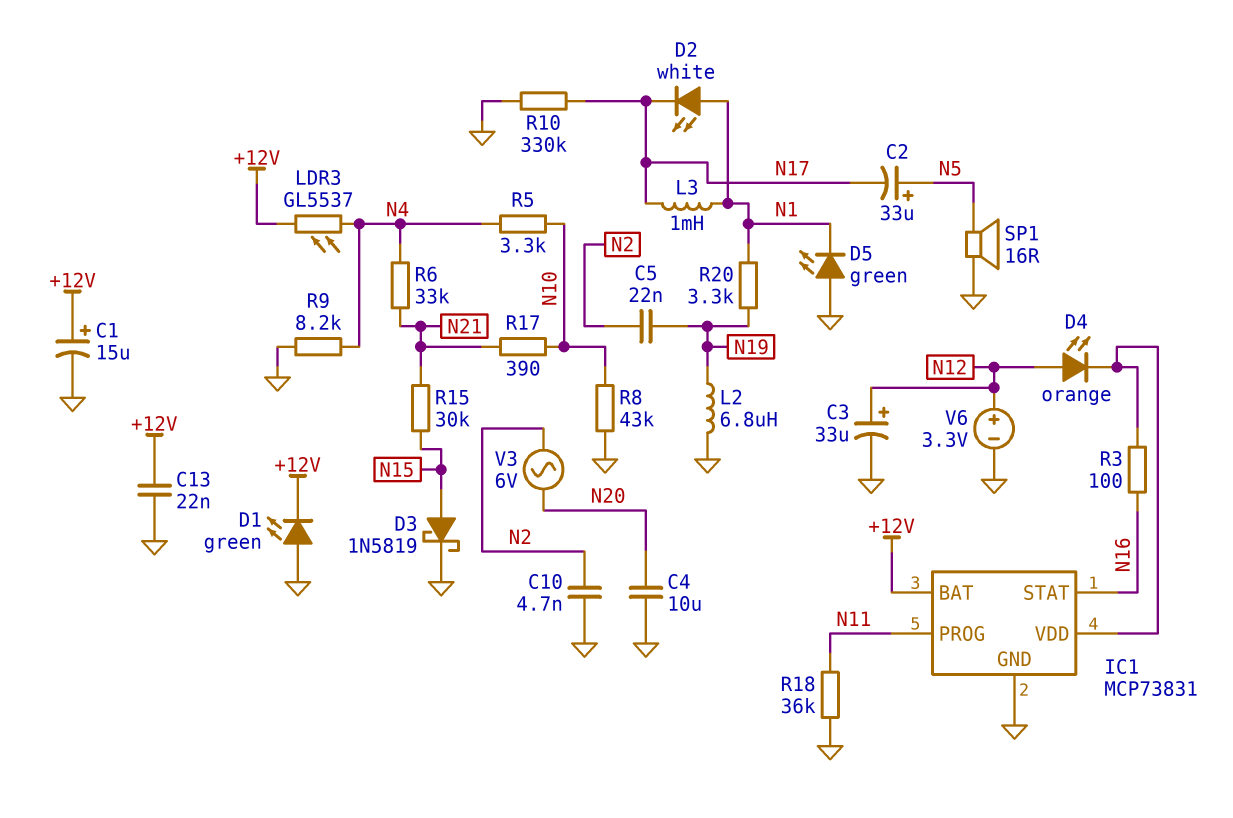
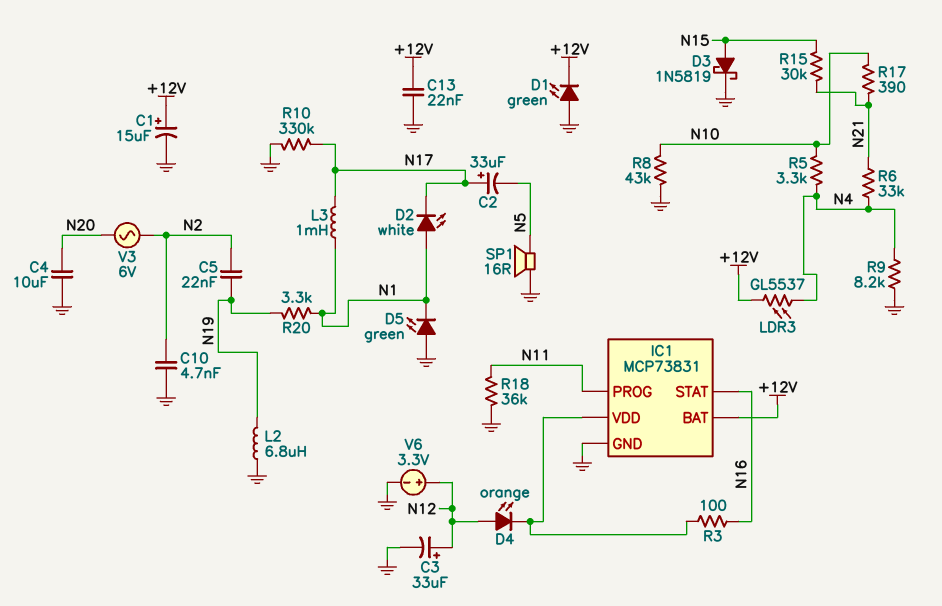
C2: 33uF (plus N5, minus N17) -> 33uF (plus N17, minus N5)

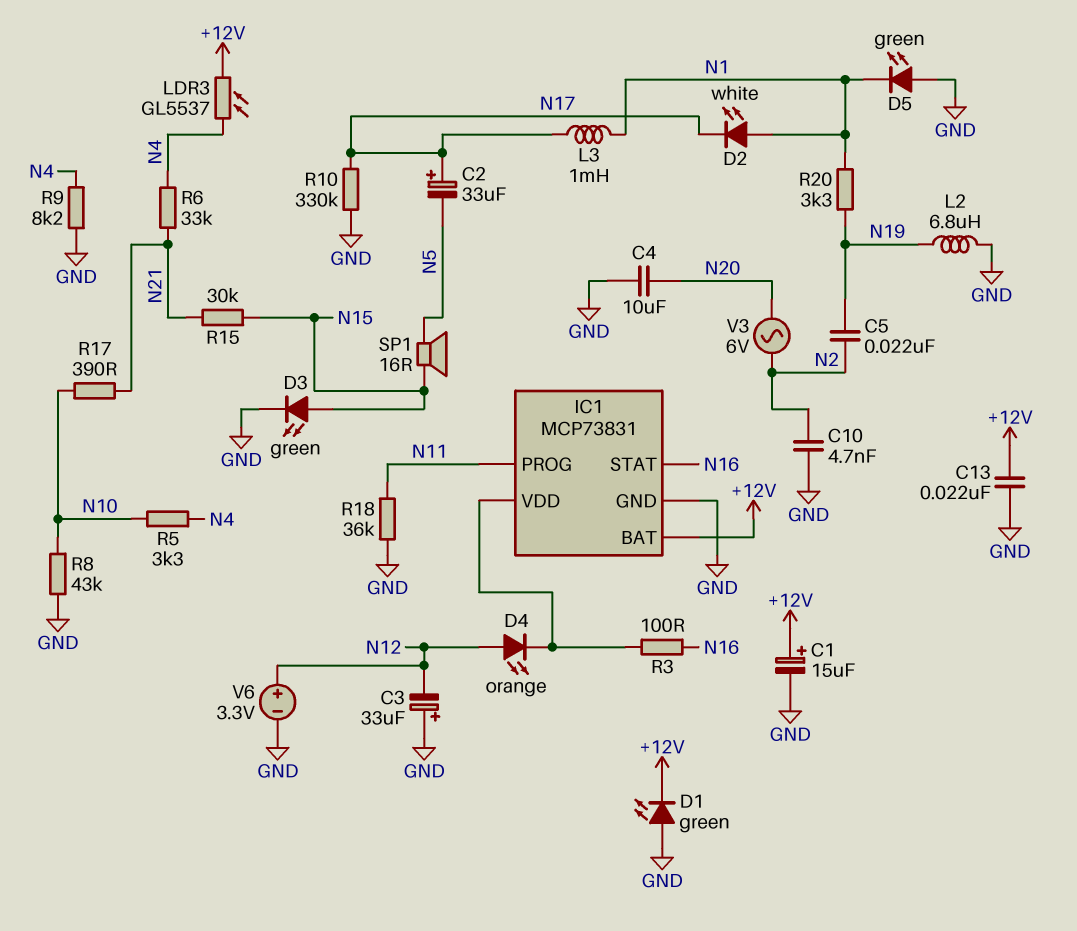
C3: 33uF (plus N12, minus GND) -> 33uF (plus GND, minus N12)
D3: schottky 1N5819 (A N15, K GND) -> LED green (A N15, K GND)
SP1: speaker 16R (GND, N5) -> speaker 16R (N5, N15)

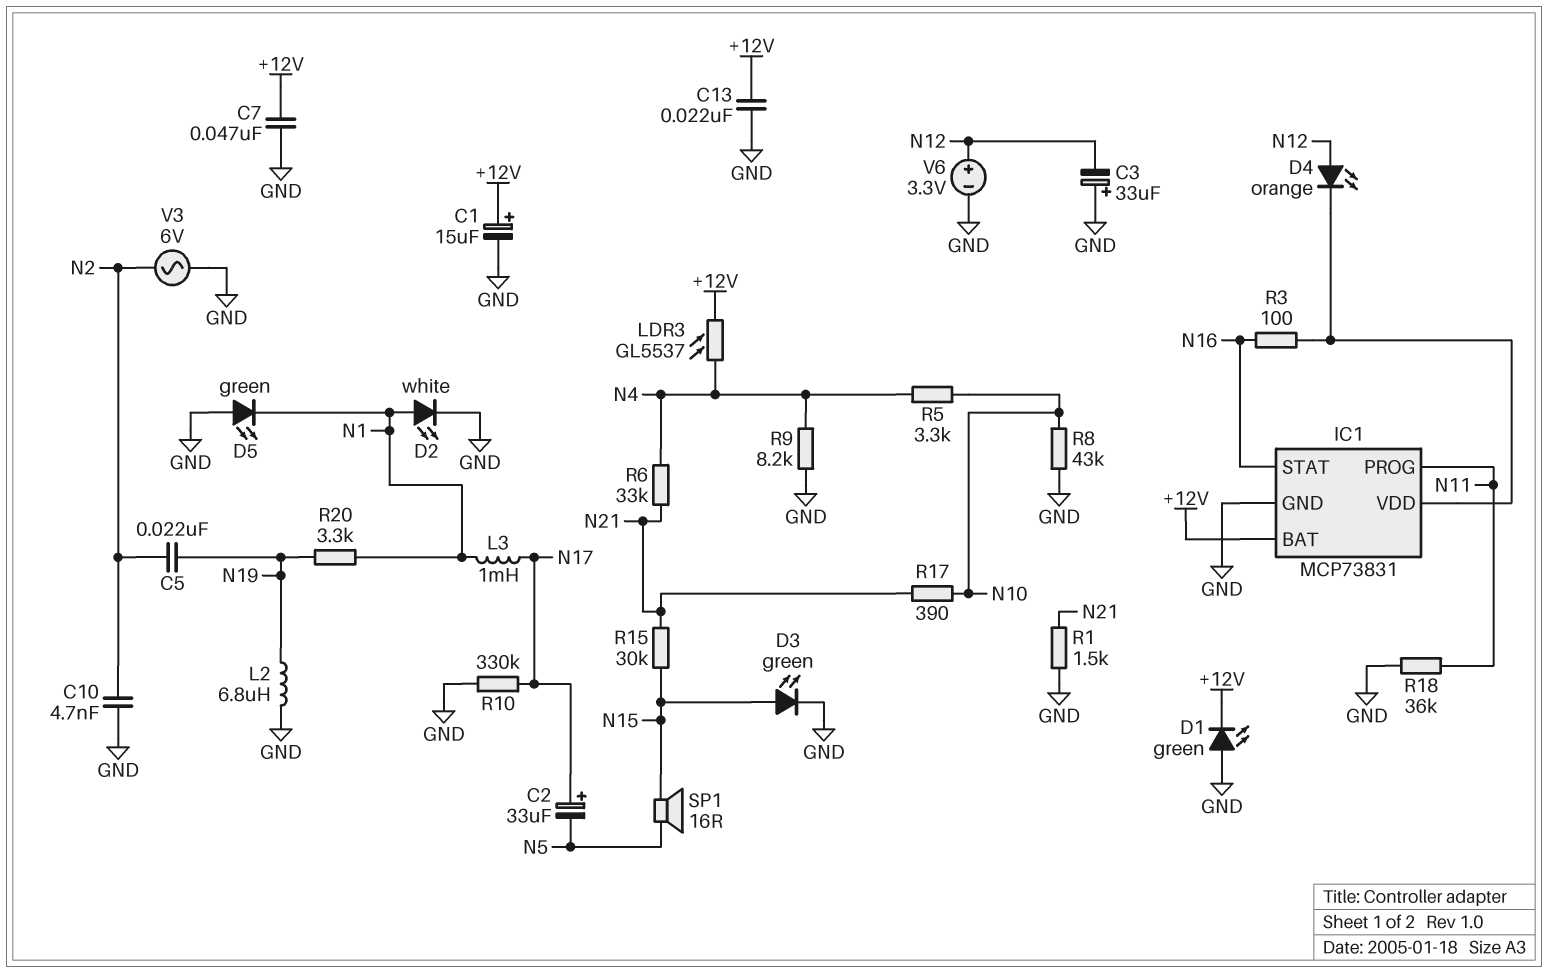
C4: 10uF (GND, N20) -> none
C7: none -> 47nF (+12V, GND)
D2: LED white (A N1, K N17) -> LED white (A N1, K GND)
R1: none -> 1.5k (GND, N21)
V3: AC 6V (N2, N20) -> AC 6V (GND, N2)

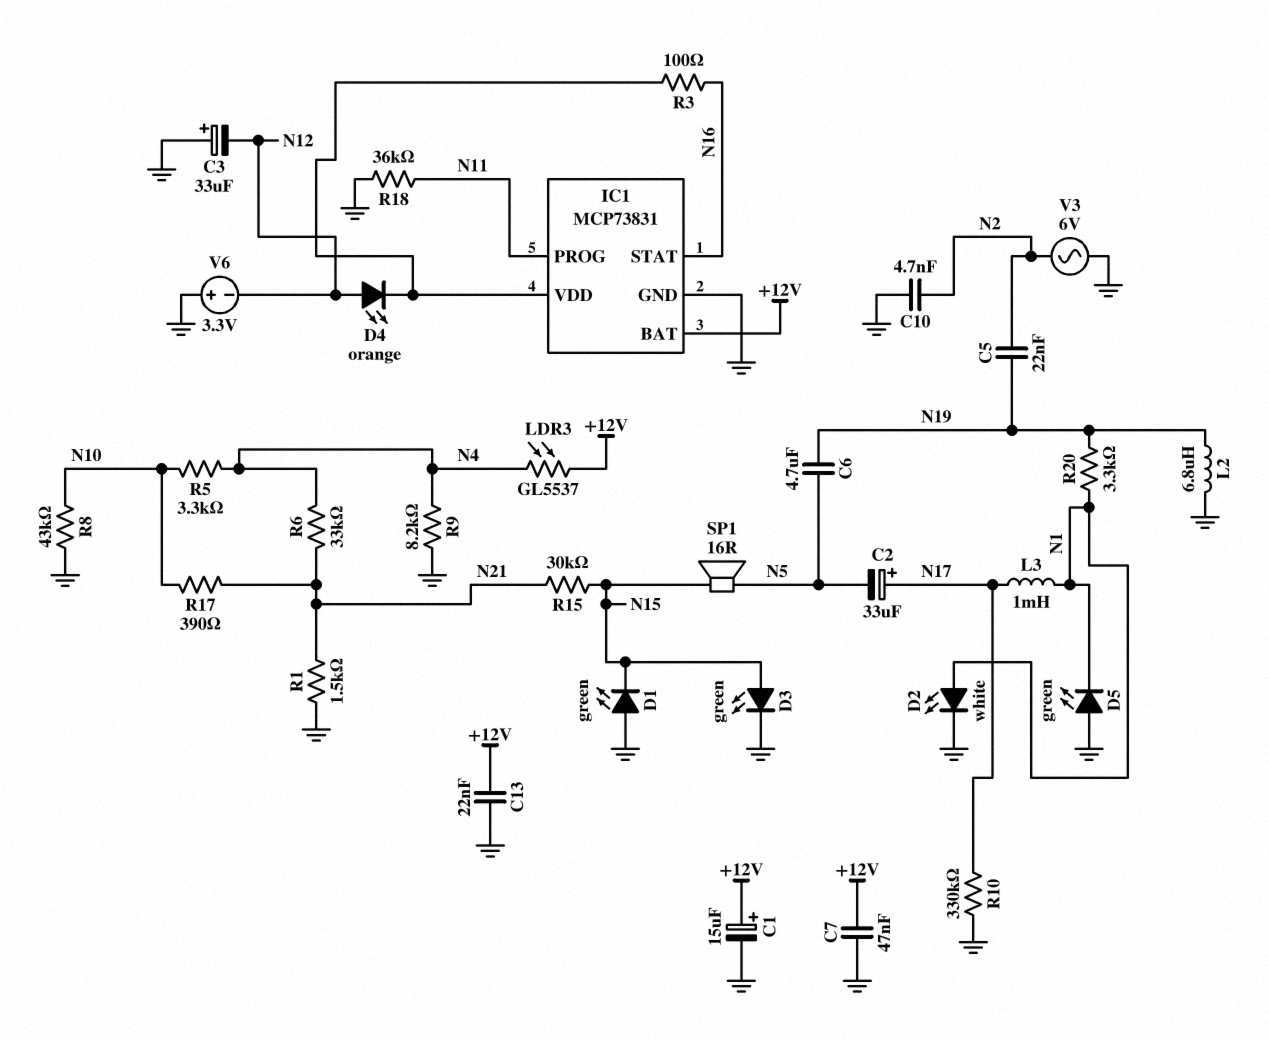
C6: none -> 4.7uF (N5, N19)
D1: LED green (A GND, K +12V) -> LED green (A GND, K N15)
V6: 3.3V (plus N12, minus GND) -> 3.3V (plus GND, minus N12)

